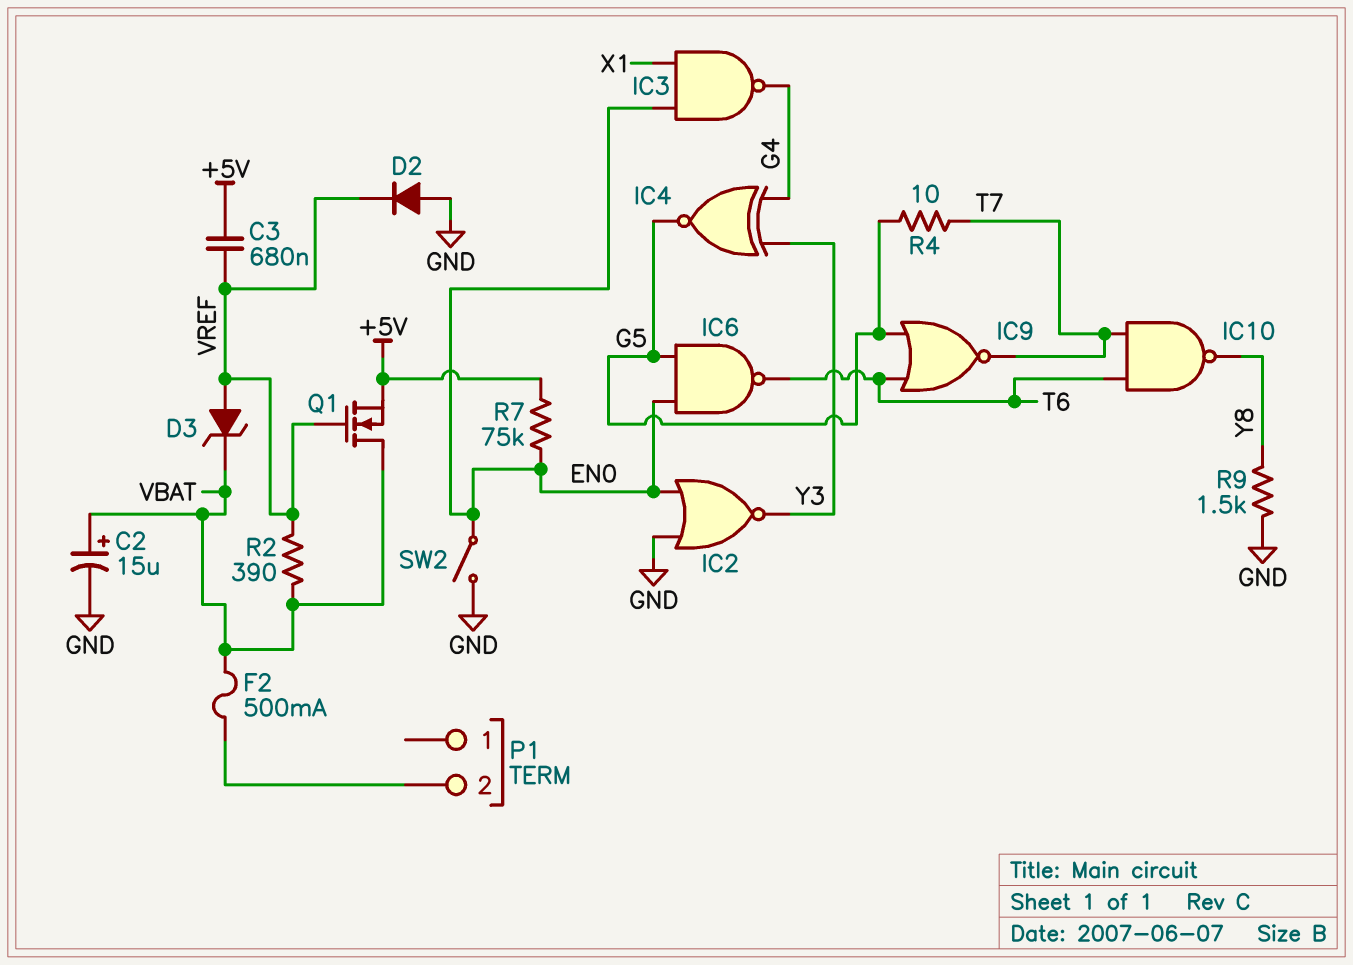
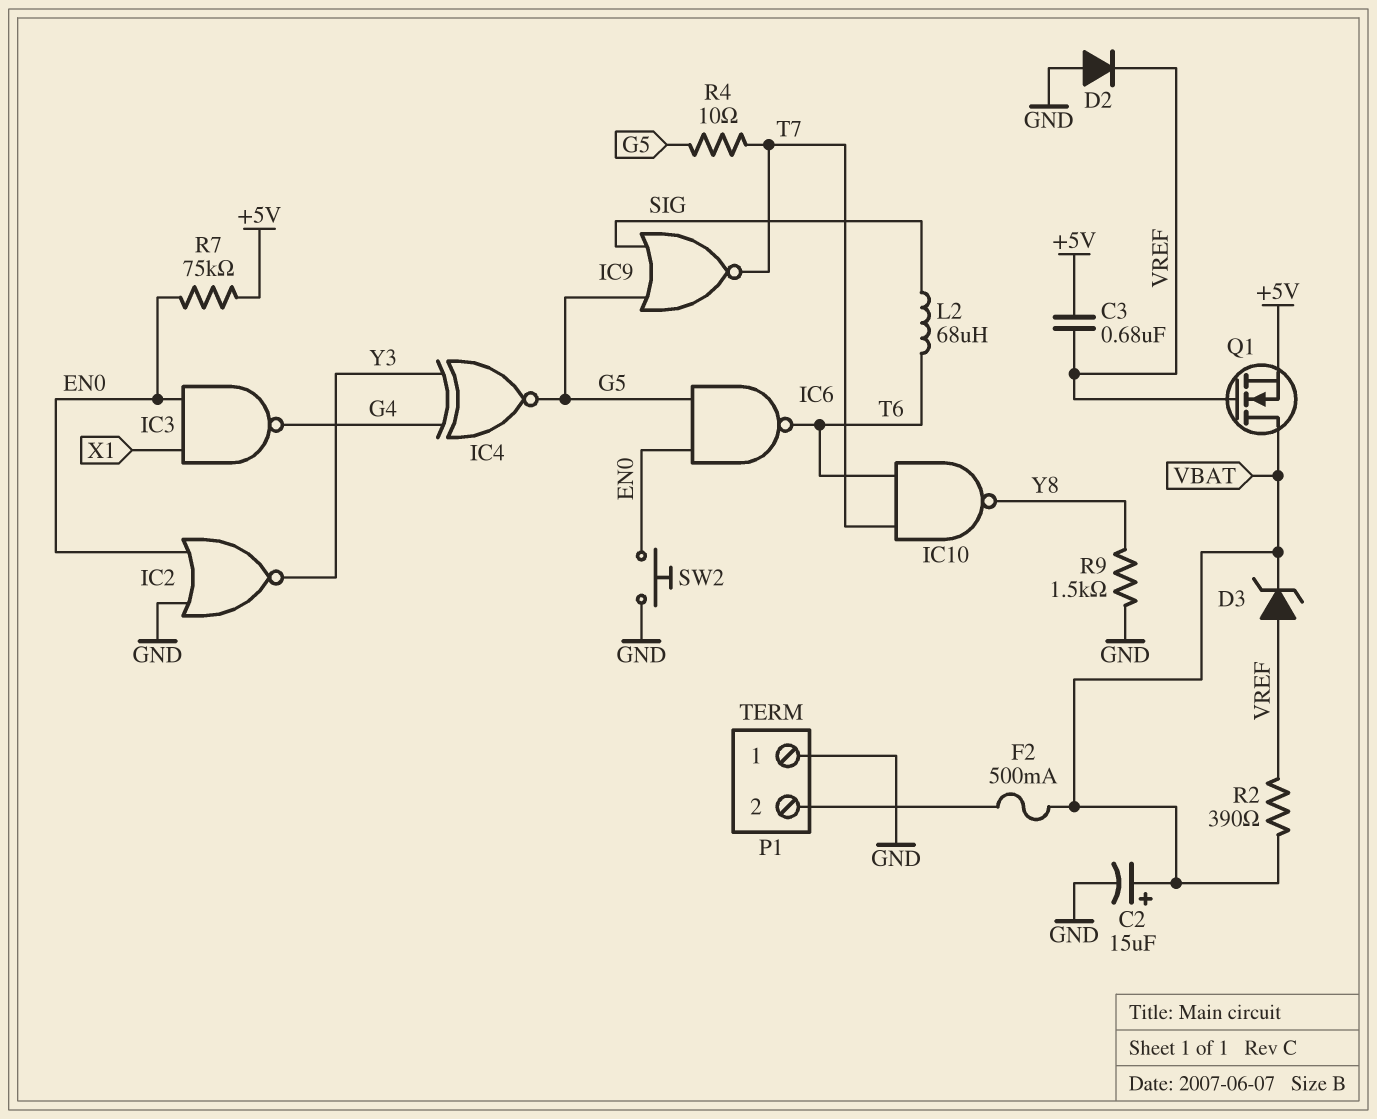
IC9: NOR (in G5, in T6, out T7) -> NOR (in G5, in SIG, out T7)
L2: none -> 68uH (SIG, T6)
P1 pin 1: none -> GND
SW2: switch (EN0, GND) -> button (EN0, GND)

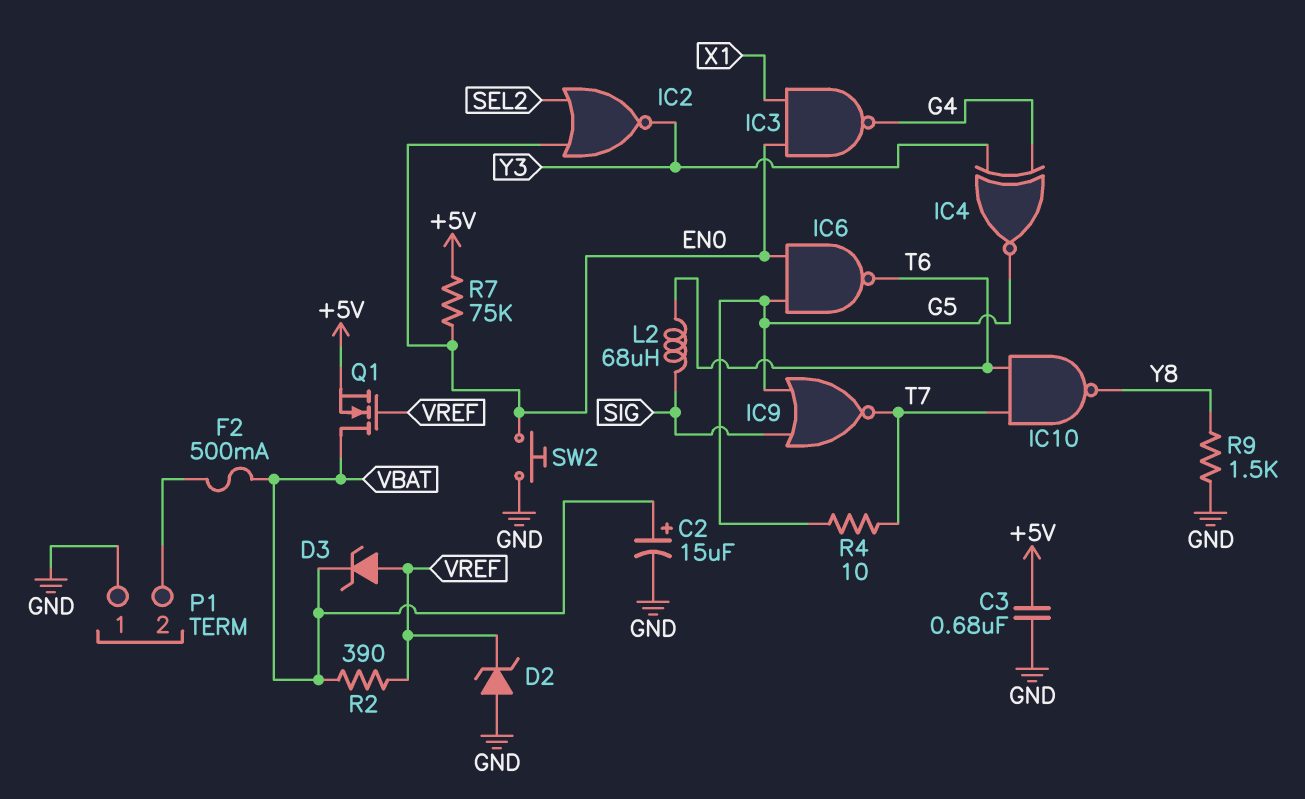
C3: 680nF (+5V, VREF) -> 680nF (+5V, GND)
D2: diode (A GND, K VREF) -> zener (A GND, K VREF)
IC2: NOR (in EN0, in GND, out Y3) -> NOR (in EN0, in SEL2, out Y3)

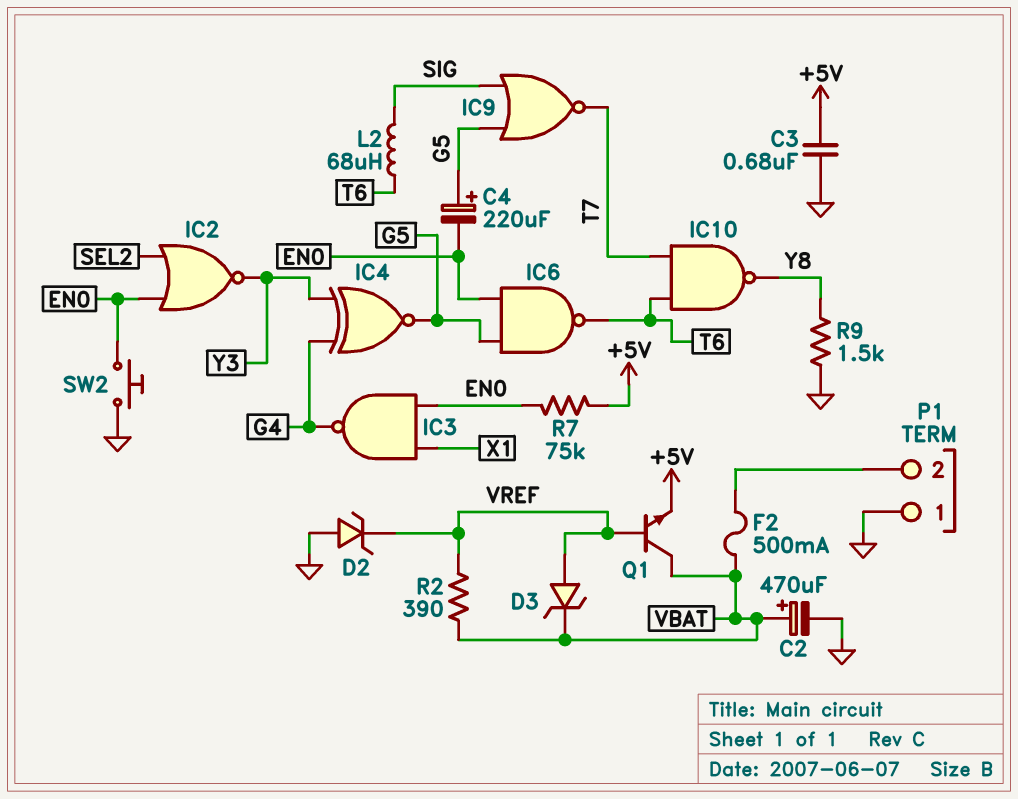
C2: 15uF (plus VBAT, minus GND) -> 470uF (plus VBAT, minus GND)
C4: none -> 220uF (plus G5, minus EN0)
Q1: NMOS (G VREF, D VBAT, S +5V) -> NPN (B VREF, C VBAT, E +5V)
R4: 10 (G5, T7) -> none

